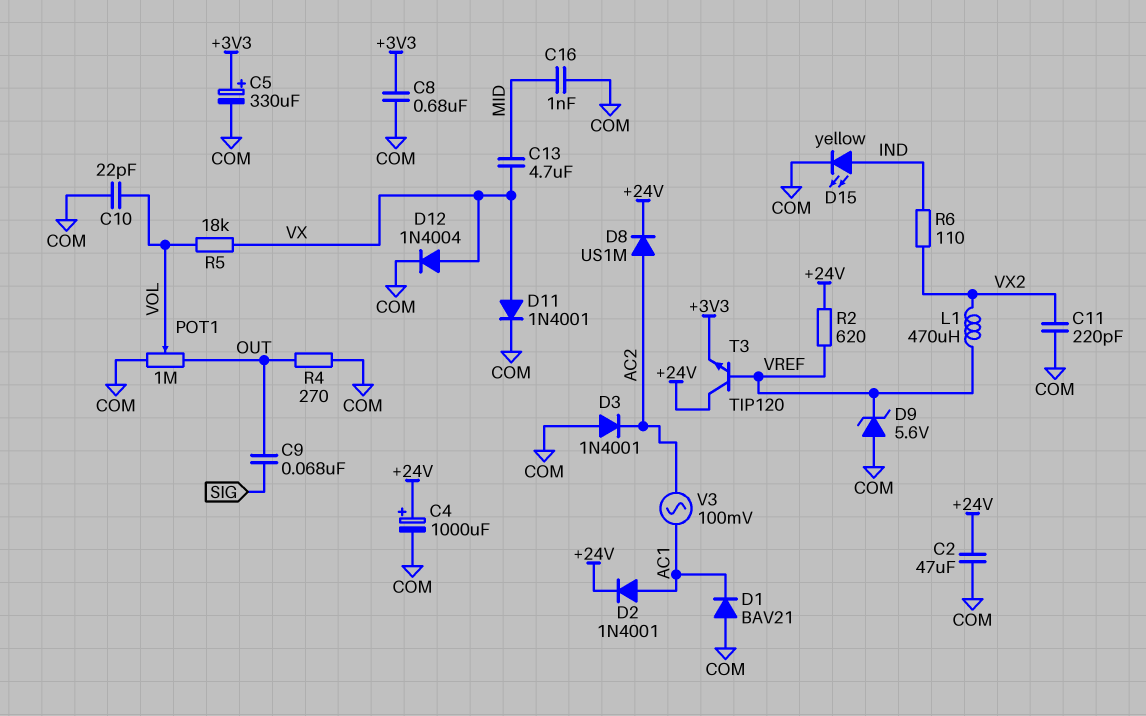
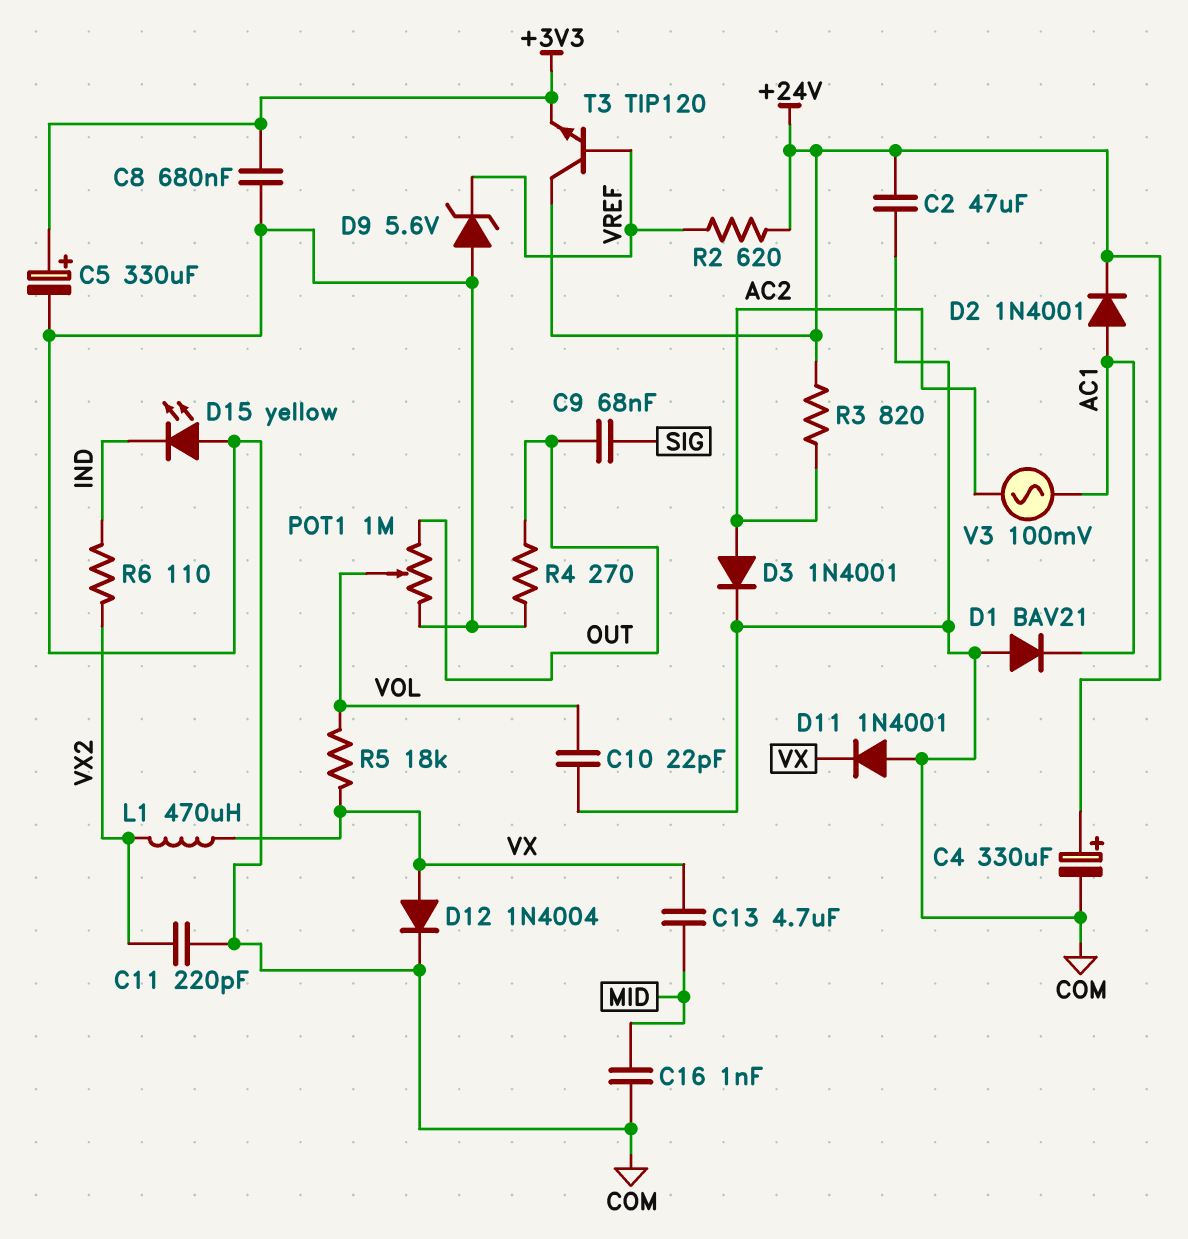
C4: 1000uF (plus +24V, minus COM) -> 330uF (plus +24V, minus COM)
D3: diode 1N4001 (A COM, K AC2) -> diode 1N4001 (A AC2, K COM)
D8: diode US1M (A AC2, K +24V) -> none
D11: diode 1N4001 (A VX, K COM) -> diode 1N4001 (A COM, K VX)
D15: LED yellow (A IND, K COM) -> LED yellow (A COM, K IND)
L1: 470uH (VREF, VX2) -> 470uH (VX, VX2)
R3: none -> 820 (+24V, AC2)

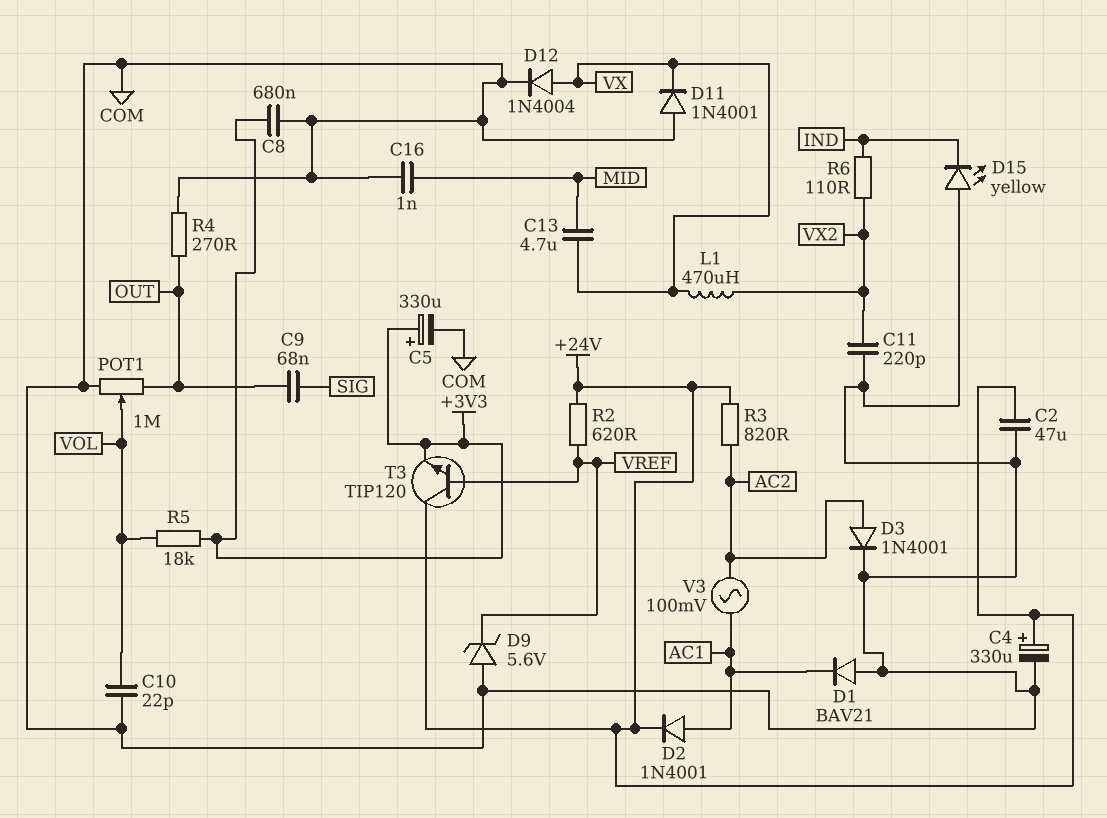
R5: 18k (VOL, VX) -> 18k (+3V3, VOL)

